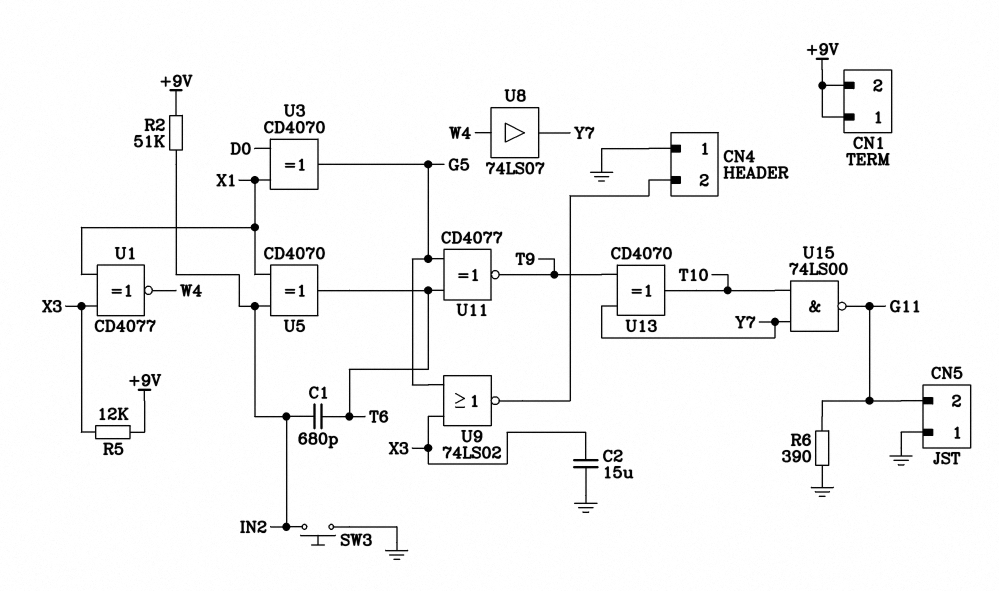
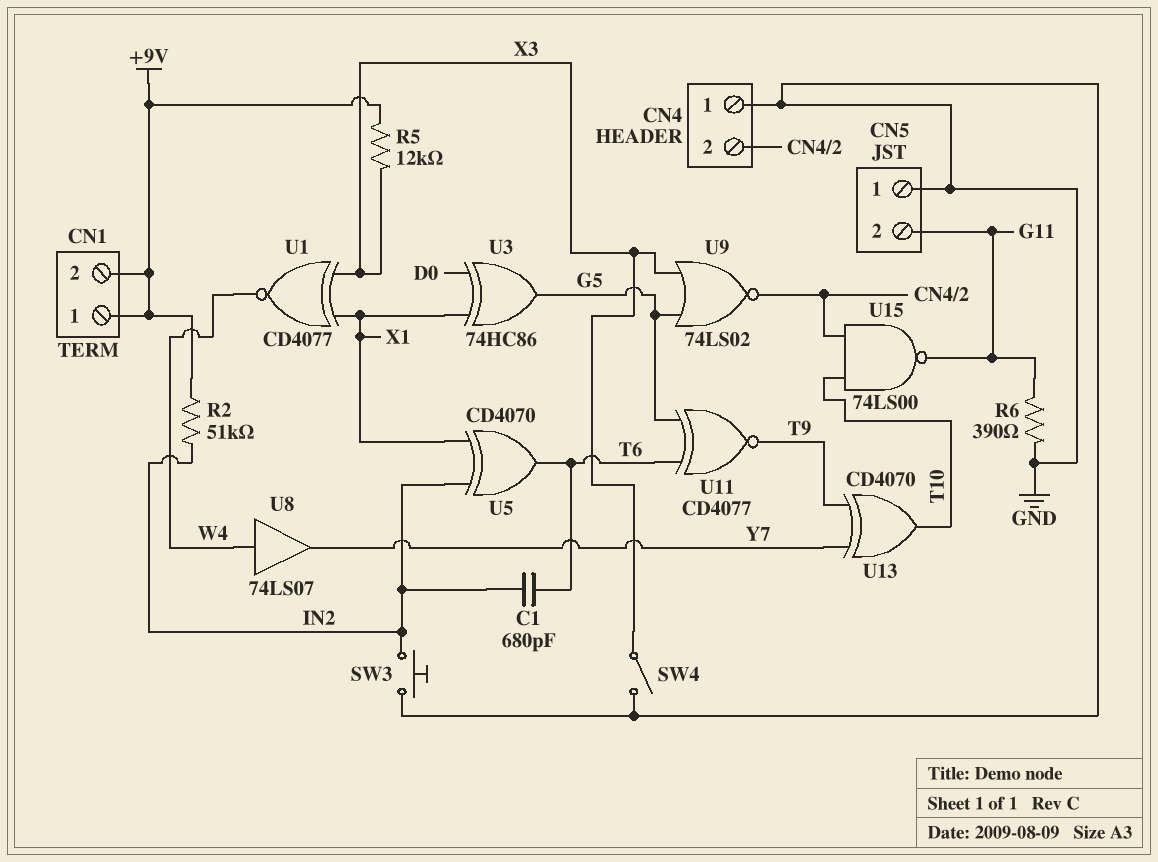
C2: 15uF (GND, X3) -> none
SW4: none -> switch (GND, X3)
U3: XOR CD4070 (in D0, in X1, out G5) -> XOR 74HC86 (in D0, in X1, out G5)
U15: NAND 74LS00 (in T10, in Y7, out G11) -> NAND 74LS00 (in CN4/2, in T10, out G11)

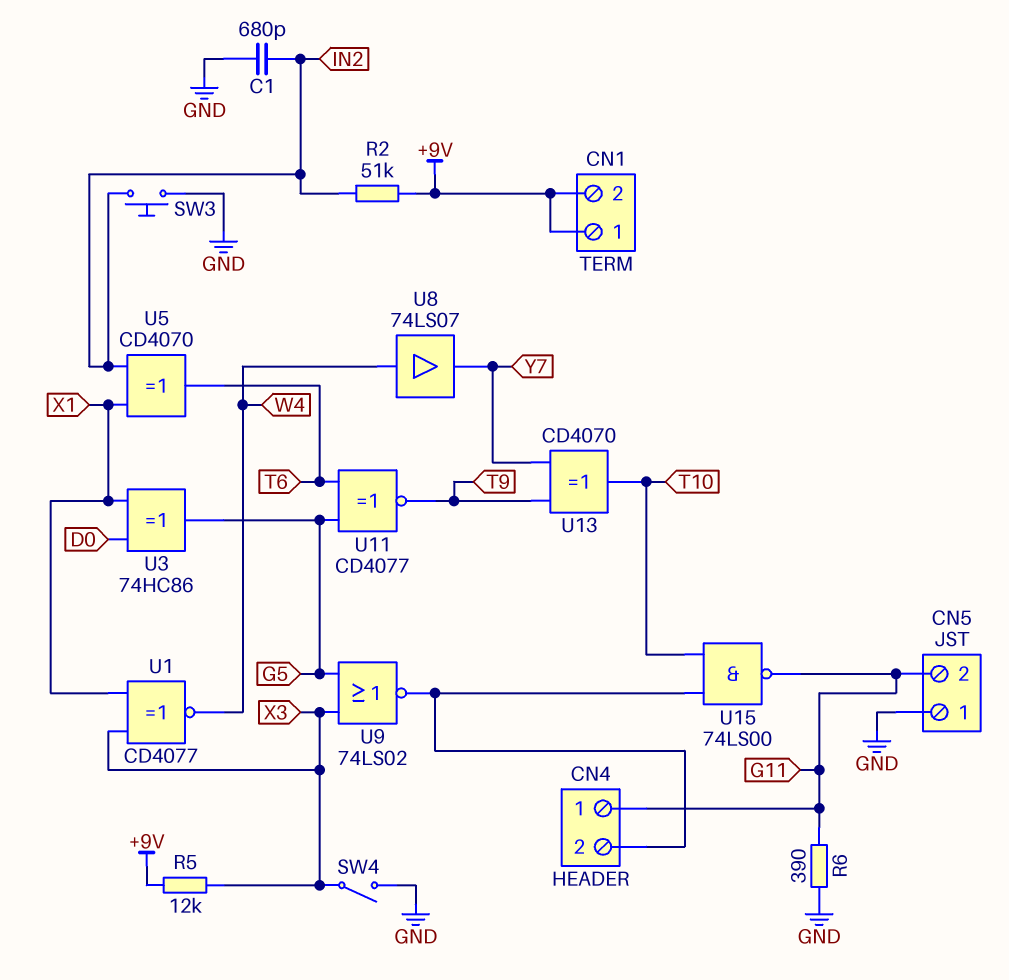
C1: 680pF (IN2, T6) -> 680pF (GND, IN2)
CN4 pin 1: GND -> G11

